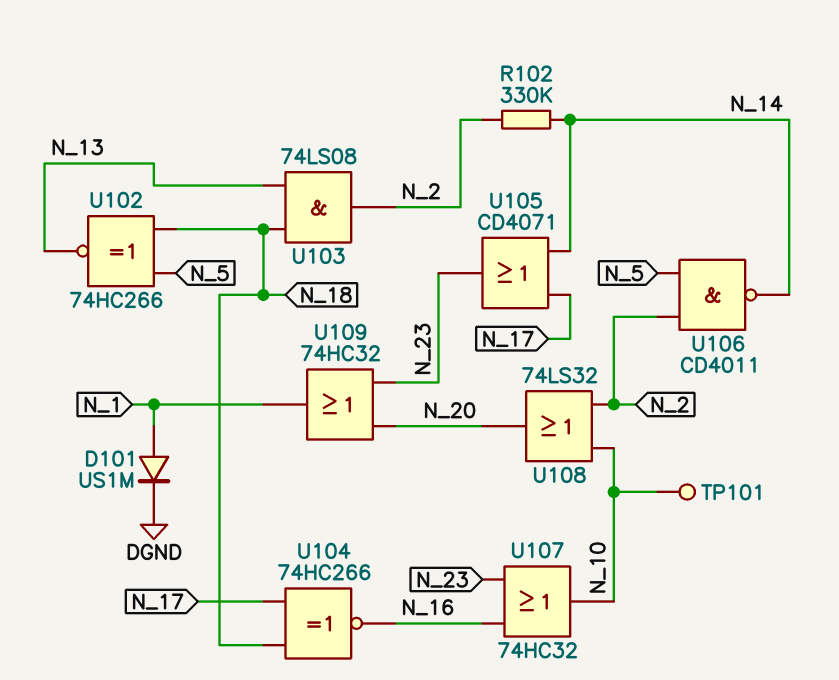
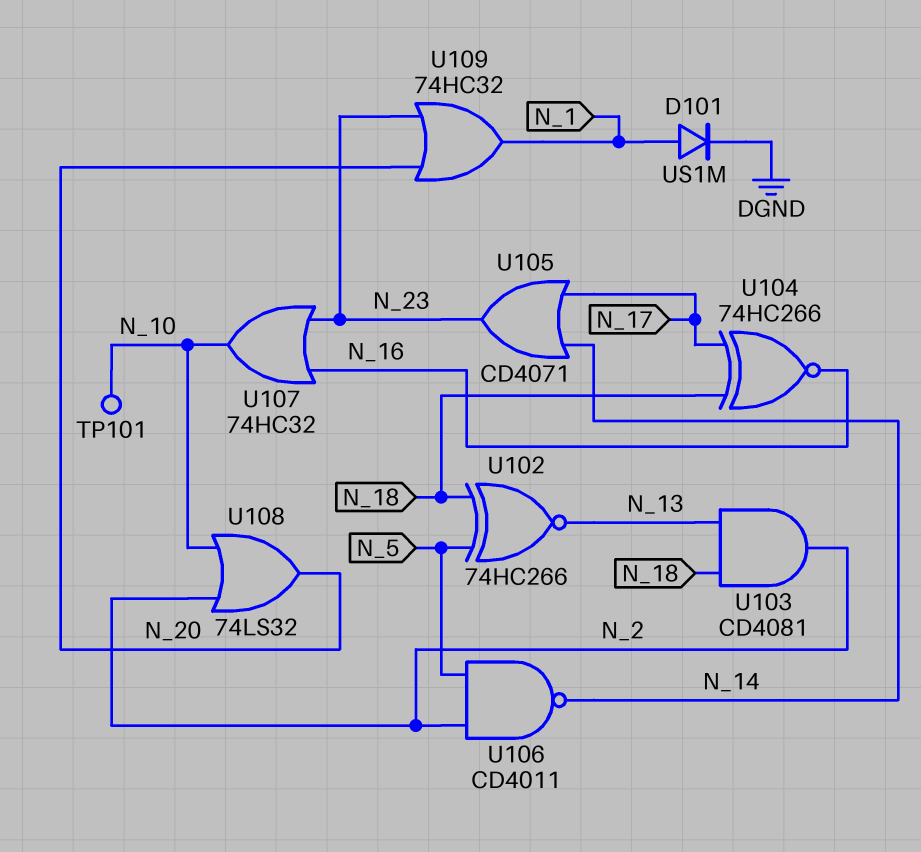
R102: 330k (N_2, N_14) -> none
U103: AND 74LS08 (in N_13, in N_18, out N_2) -> AND CD4081 (in N_13, in N_18, out N_2)

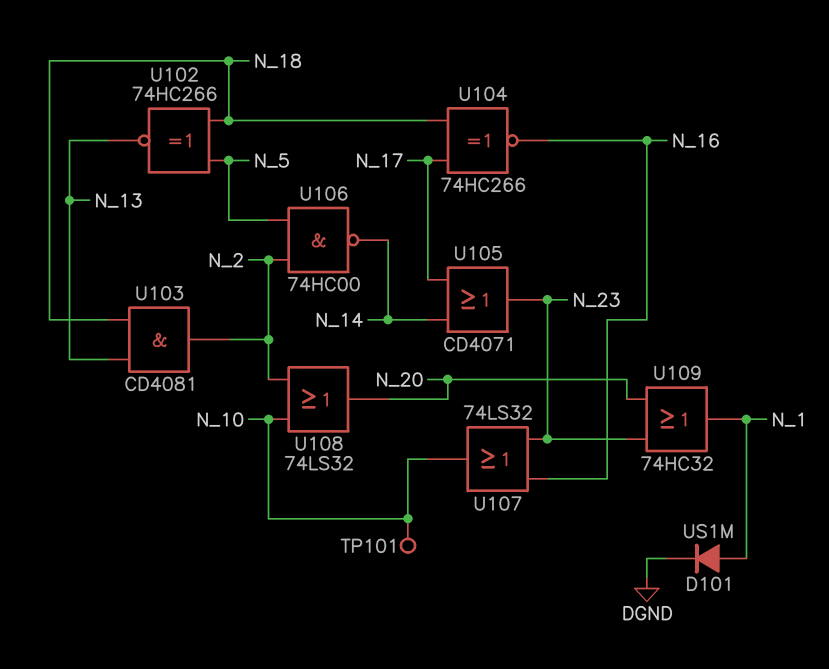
U106: NAND CD4011 (in N_2, in N_5, out N_14) -> NAND 74HC00 (in N_2, in N_5, out N_14)
U107: OR 74HC32 (in N_16, in N_23, out N_10) -> OR 74LS32 (in N_16, in N_23, out N_10)

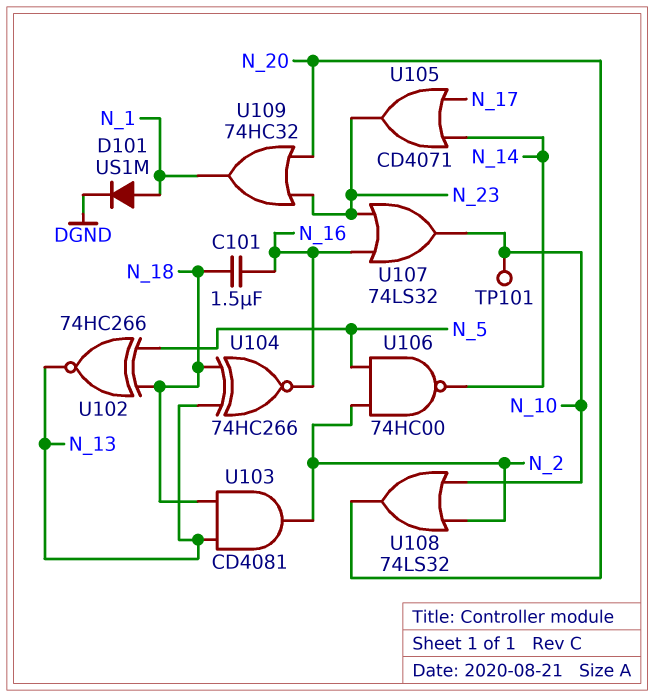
C101: none -> 1.5uF (N_16, N_18)
U104: XNOR 74HC266 (in N_17, in N_18, out N_16) -> XNOR 74HC266 (in N_13, in N_18, out N_16)

